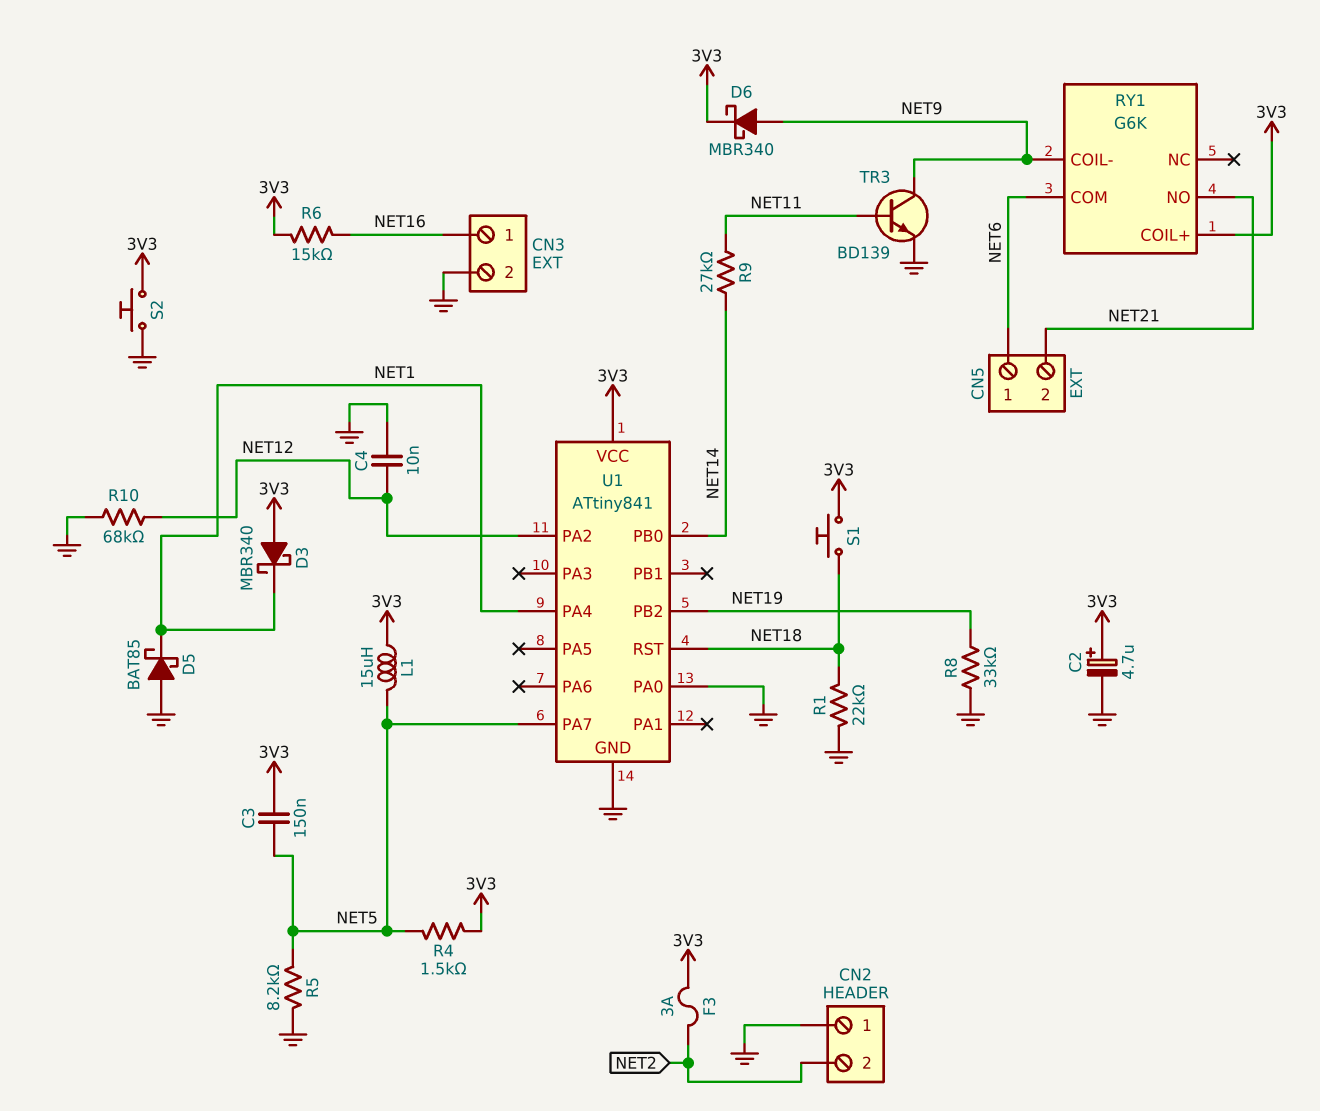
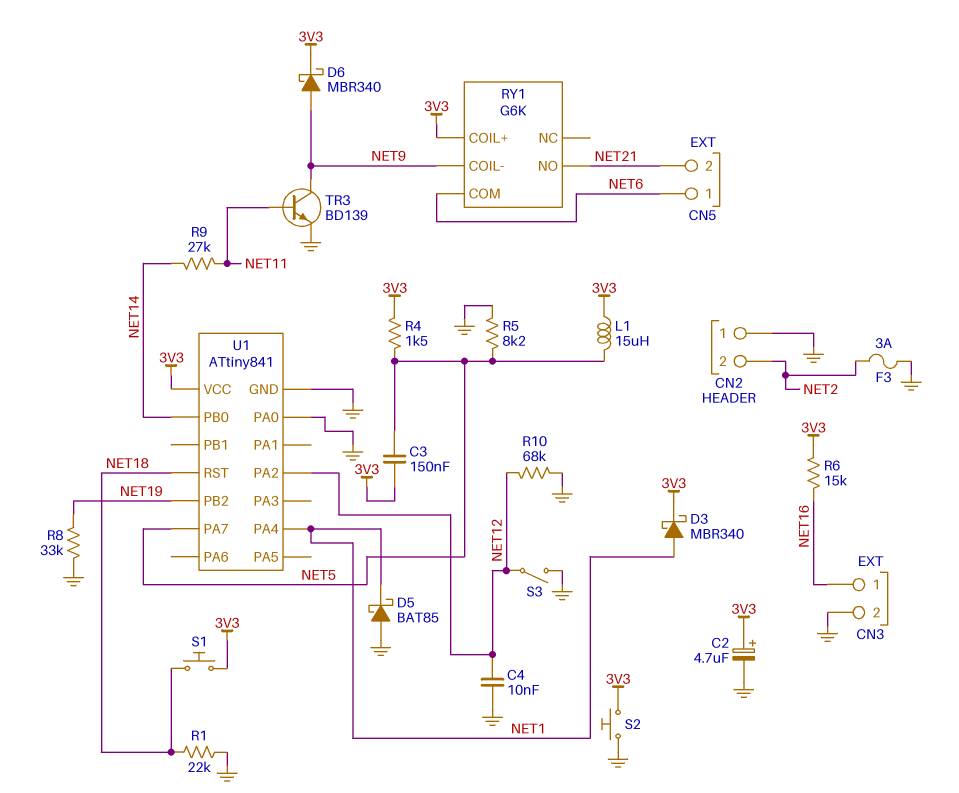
D3: schottky MBR340 (A 3V3, K NET1) -> schottky MBR340 (A NET1, K 3V3)
F3: 3A (3V3, NET2) -> 3A (GND, NET2)
S3: none -> switch (GND, NET12)

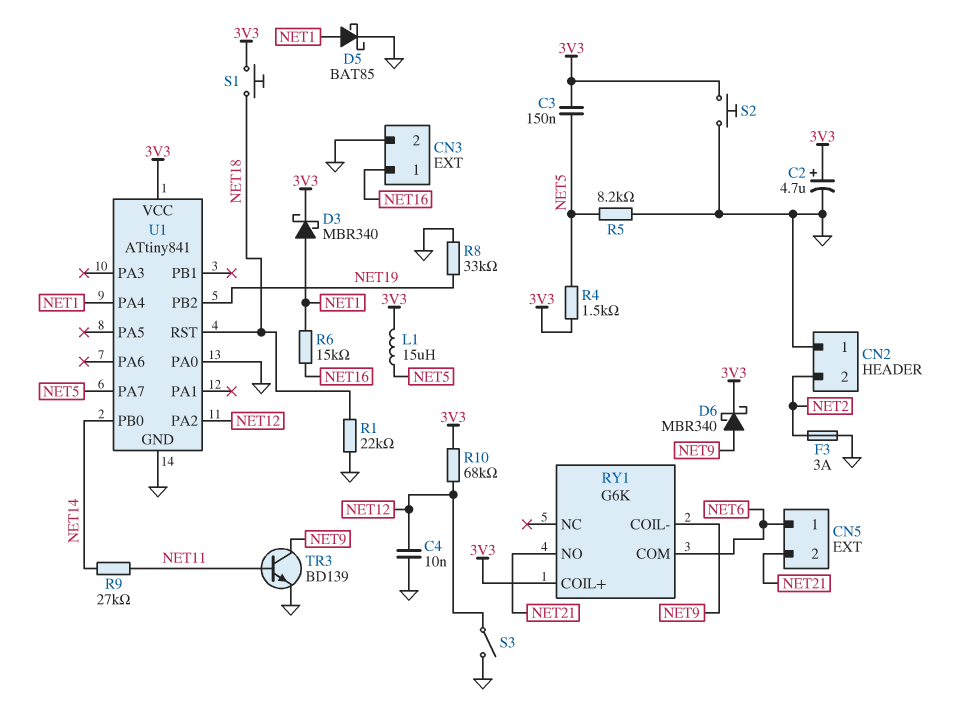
D5: schottky BAT85 (A GND, K NET1) -> schottky BAT85 (A NET1, K GND)
R6: 15k (3V3, NET16) -> 15k (NET1, NET16)
R10: 68k (GND, NET12) -> 68k (3V3, NET12)

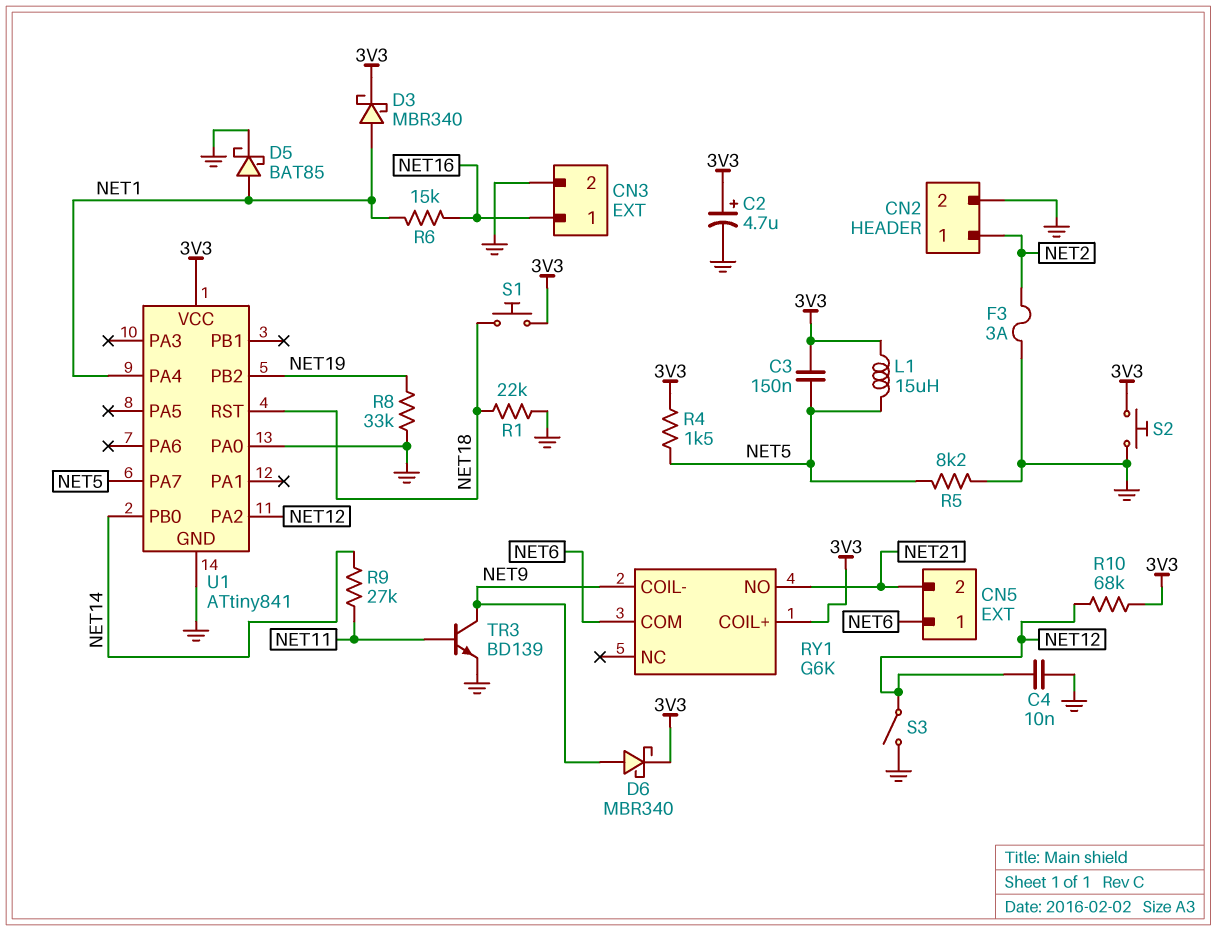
CN2 pin 1: GND -> NET2
CN2 pin 2: NET2 -> GND

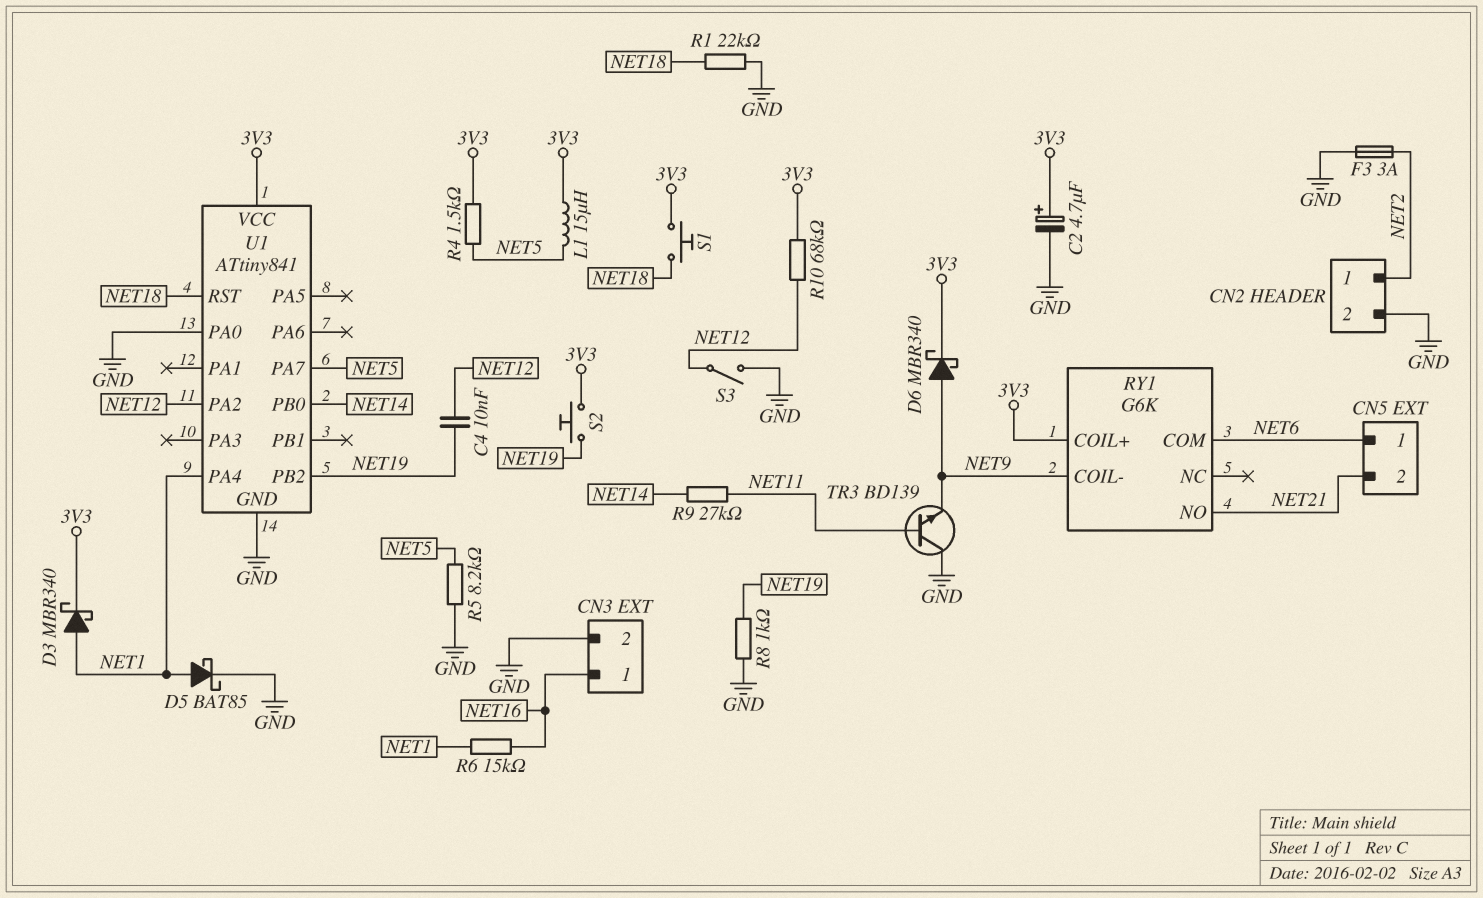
C3: 150nF (3V3, NET5) -> none
C4: 10nF (GND, NET12) -> 10nF (NET12, NET19)
R8: 33k (GND, NET19) -> 1k (GND, NET19)
S2: button (3V3, GND) -> button (3V3, NET19)
TR3: NPN BD139 (B NET11, C NET9, E GND) -> NPN BD139 (B NET11, C GND, E NET9)

